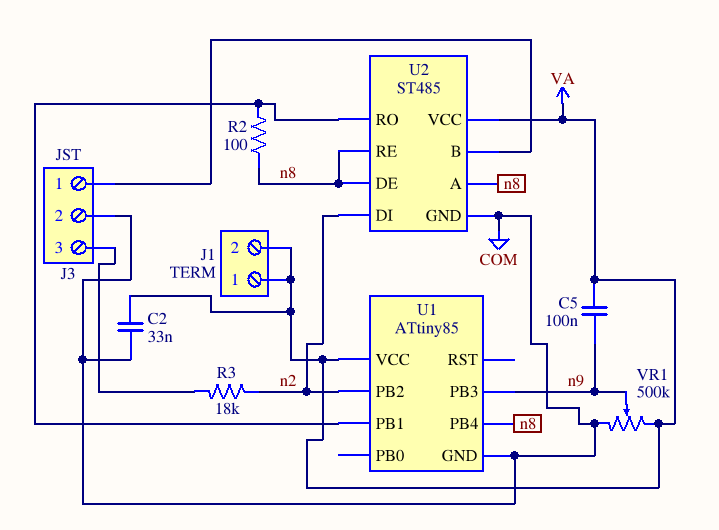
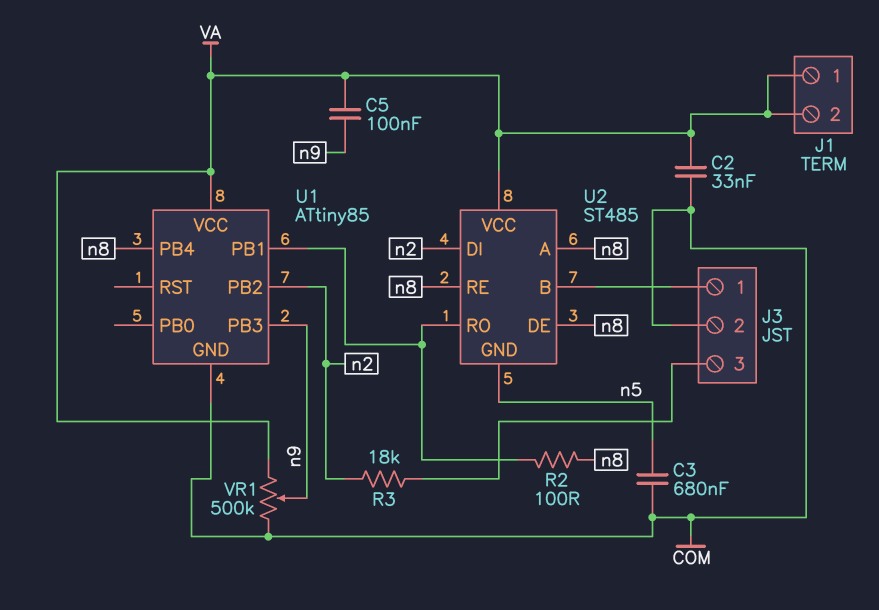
C3: none -> 680nF (COM, n5)
U2 pin GND: COM -> n5

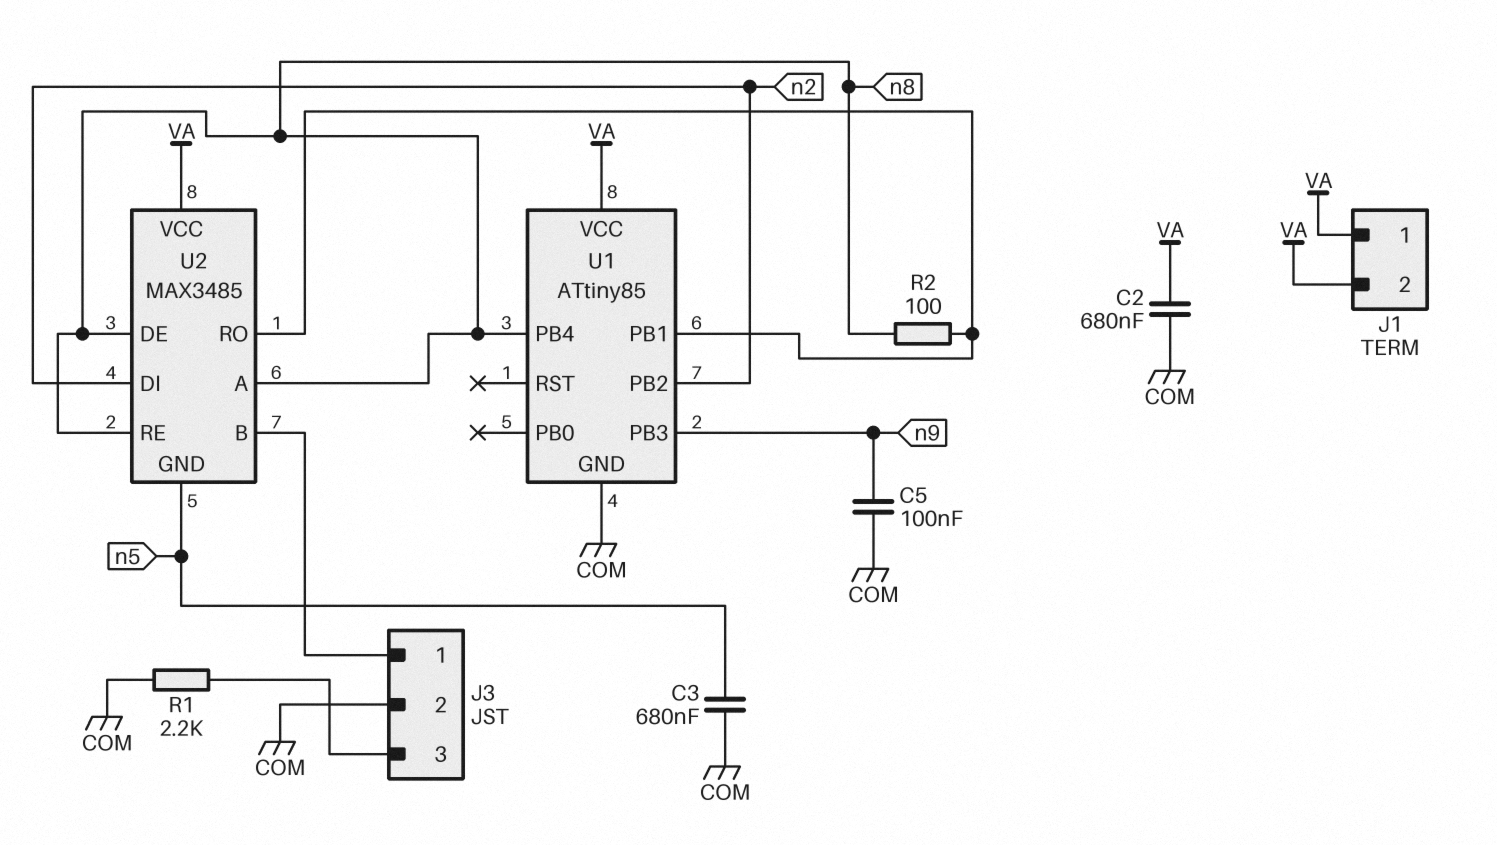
C2: 33nF (COM, VA) -> 680nF (COM, VA)
C5: 100nF (VA, n9) -> 100nF (COM, n9)
R1: none -> 2.2k (COM, J3/3)
R3: 18k (J3/3, n2) -> none
U2: ST485 -> MAX3485
VR1: 500k (COM, VA, wiper n9) -> none

